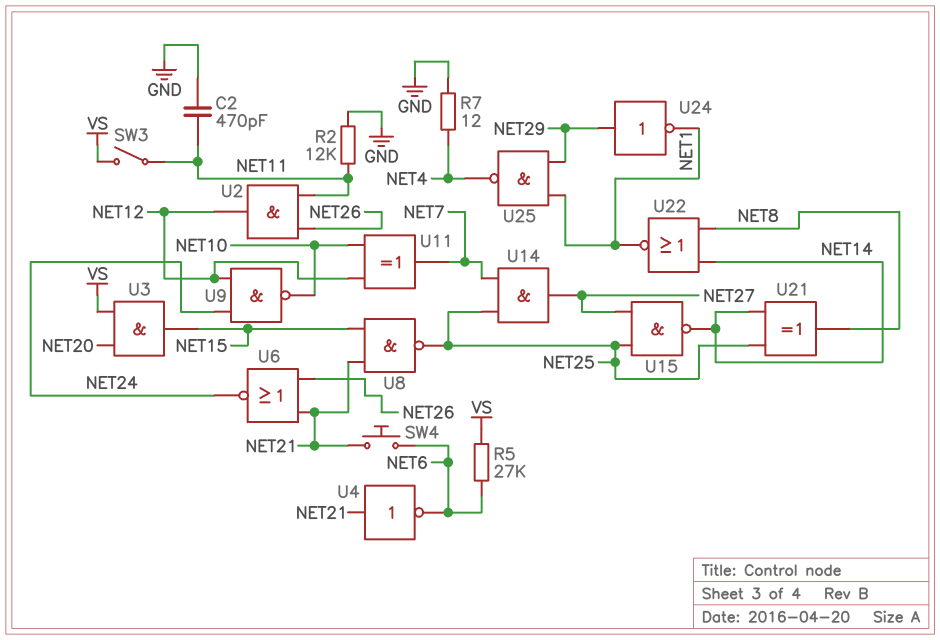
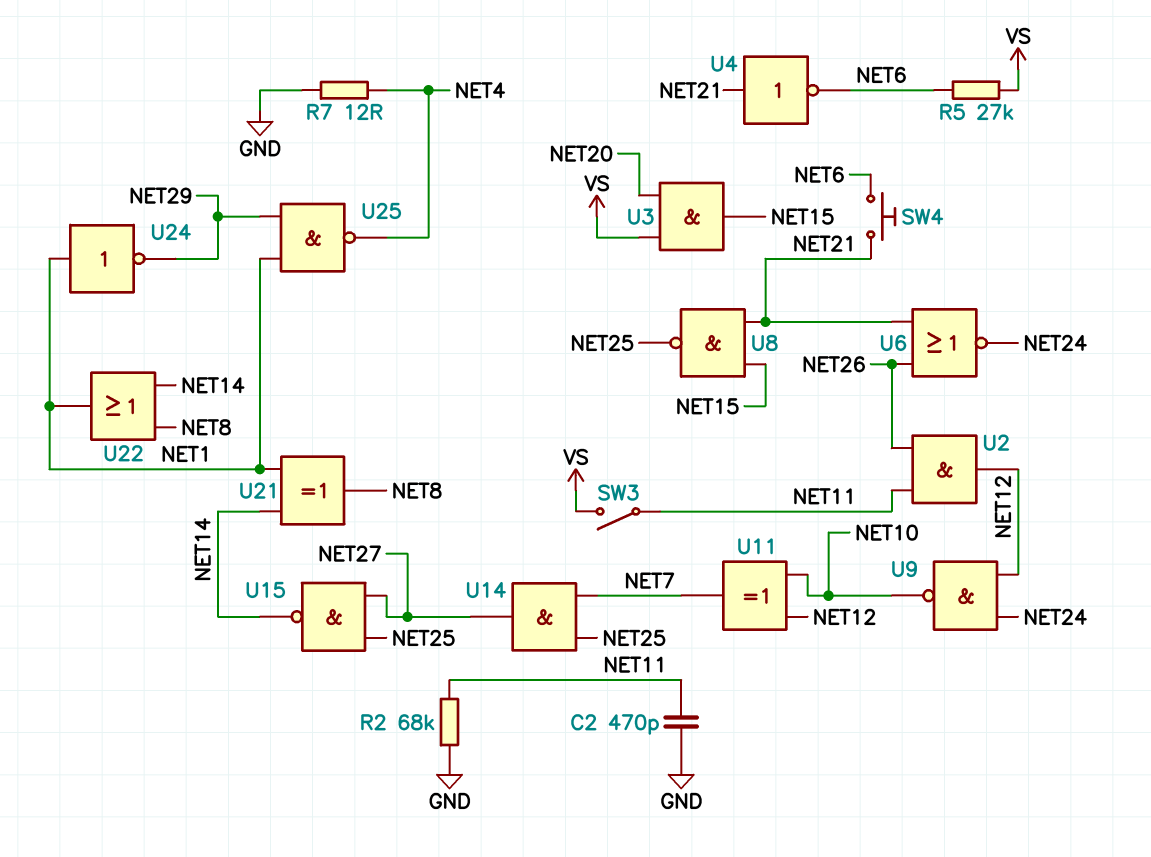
R2: 12k (GND, NET11) -> 68k (GND, NET11)
U21: XOR (in NET14, in NET25, out NET8) -> XOR (in NET1, in NET14, out NET8)
U22: NOR (in NET8, in NET14, out NET1) -> OR (in NET8, in NET14, out NET1)
U24: NOT (in NET29, out NET1) -> NOT (in NET1, out NET29)

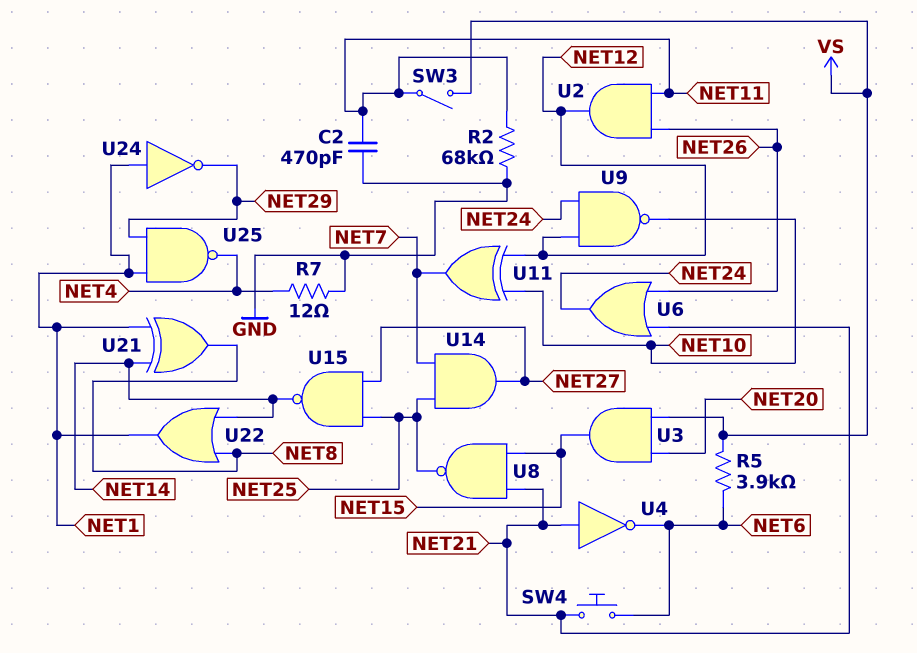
R5: 27k (NET6, VS) -> 3.9k (NET6, VS)
U6: NOR (in NET21, in NET26, out NET24) -> OR (in NET21, in NET26, out NET24)

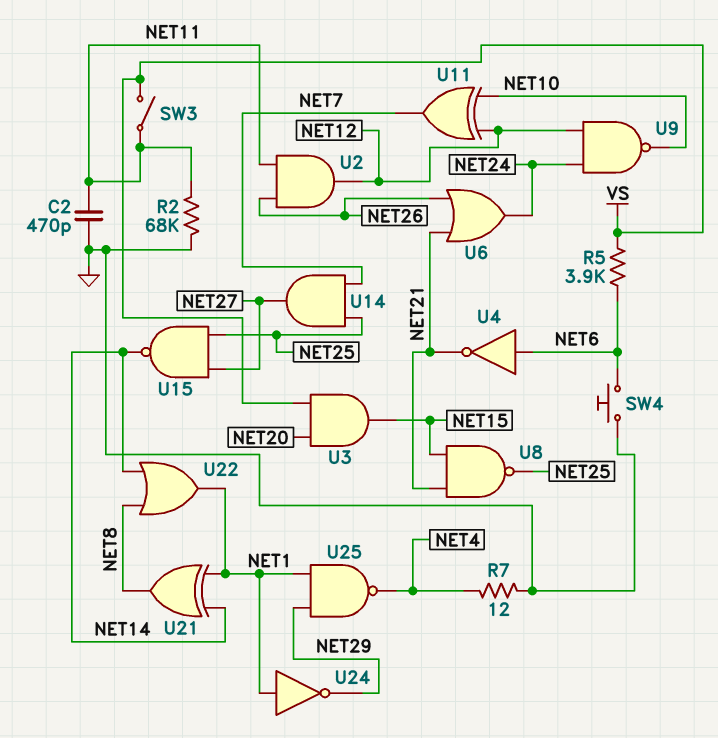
SW4: button (NET6, NET21) -> button (GND, NET6)
U4: NOT (in NET21, out NET6) -> NOT (in NET6, out NET21)

